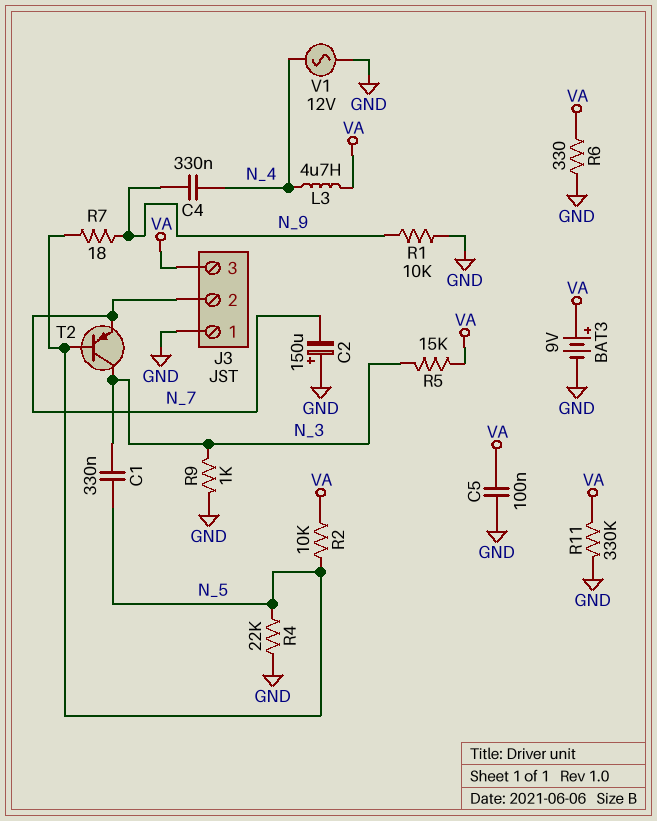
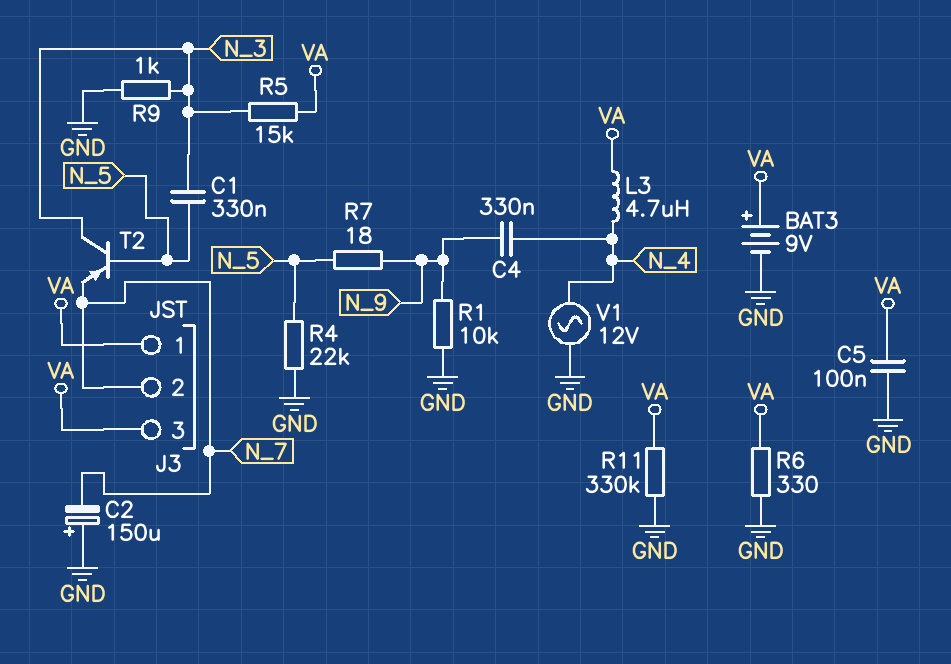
J3 pin 1: GND -> VA
R2: 10k (N_5, VA) -> none

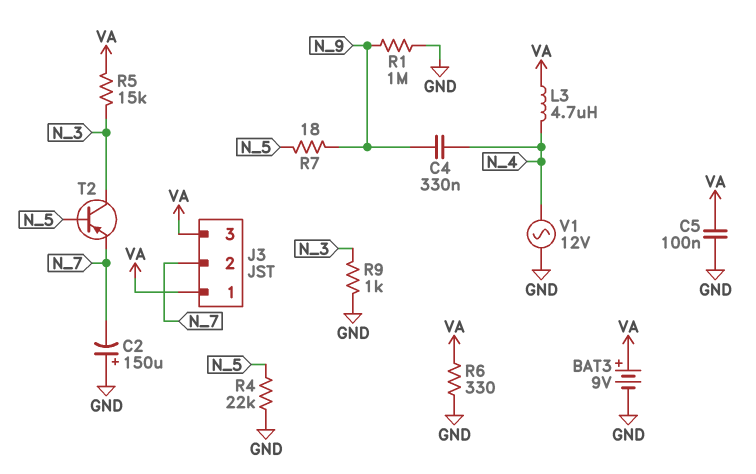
C1: 330nF (N_3, N_5) -> none
R1: 10k (GND, N_9) -> 1M (GND, N_9)
R11: 330k (GND, VA) -> none

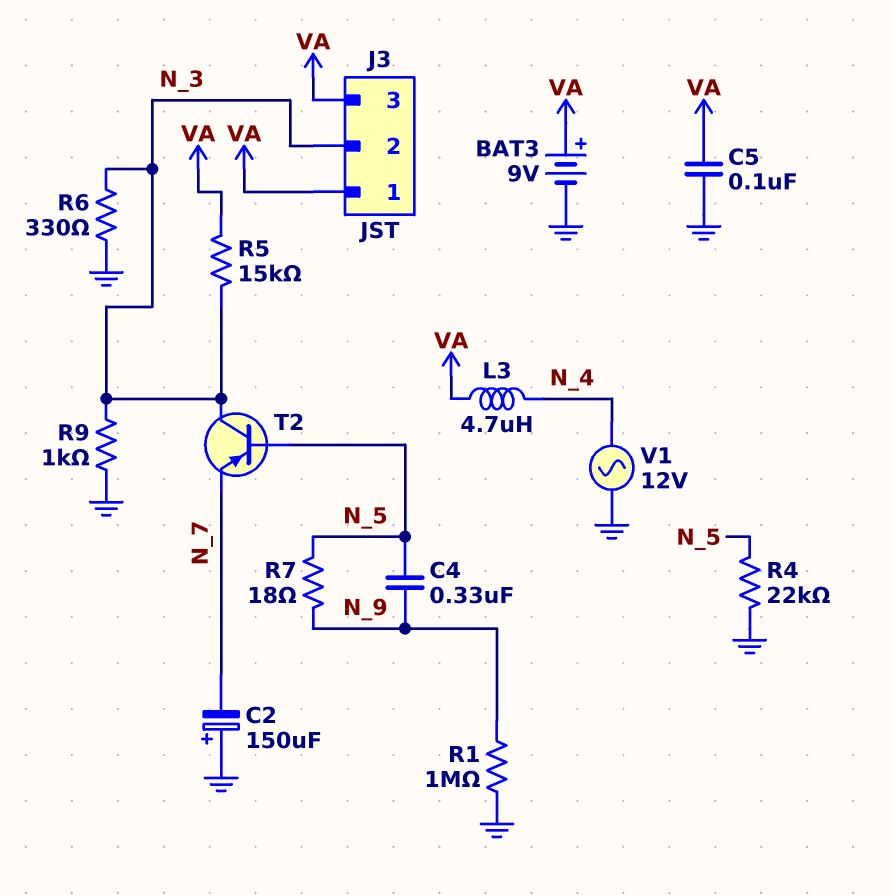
C4: 330nF (N_4, N_9) -> 330nF (N_5, N_9)
J3 pin 2: N_7 -> N_3
R6: 330 (GND, VA) -> 330 (GND, N_3)

